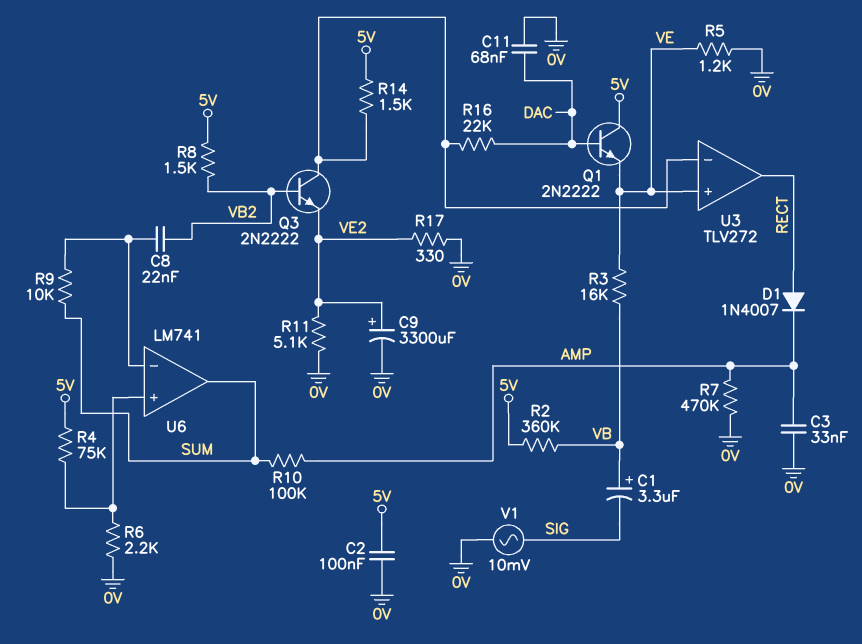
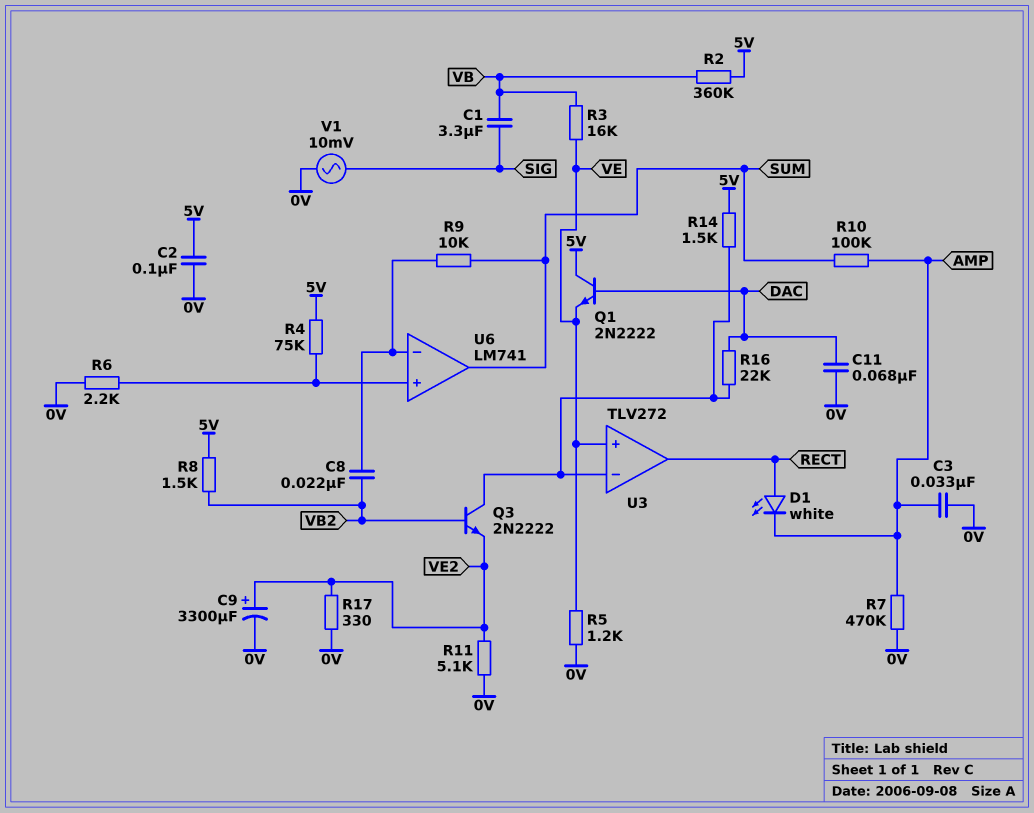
C1: 3.3uF (plus VB, minus SIG) -> 3.3uF (SIG, VB)
D1: diode 1N4007 (A RECT, K AMP) -> LED white (A RECT, K AMP)

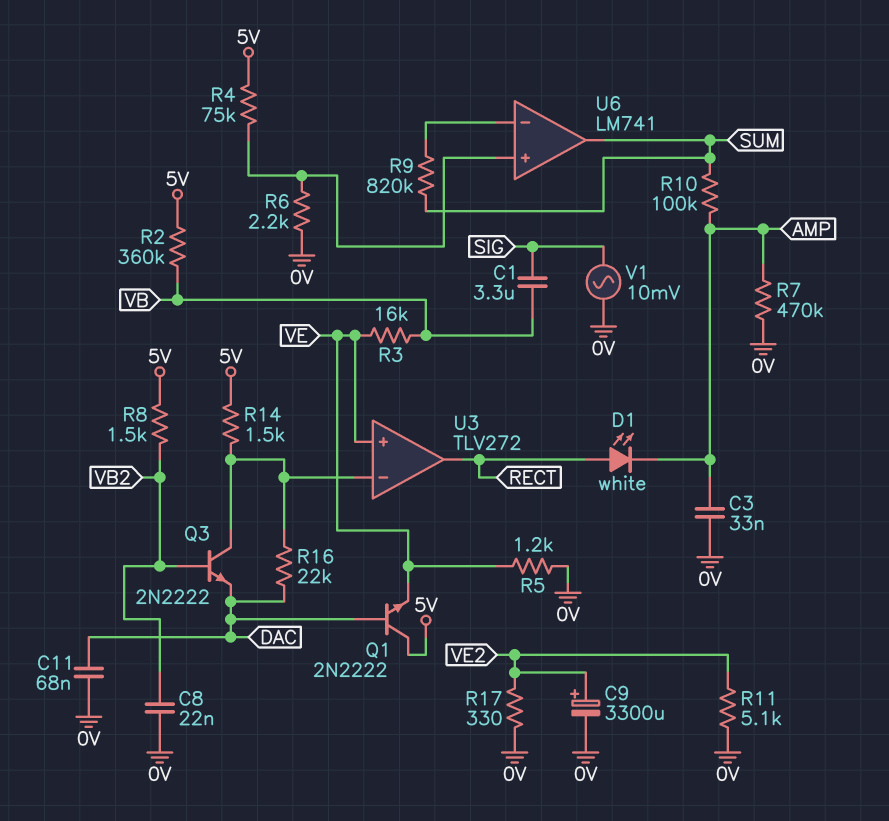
C2: 100nF (0V, 5V) -> none
C8: 22nF (U6/in-, VB2) -> 22nF (0V, VB2)
Q3: NPN 2N2222 (B VB2, C U3/in-, E VE2) -> NPN 2N2222 (B VB2, C U3/in-, E DAC)
R9: 10k (SUM, U6/in-) -> 820k (SUM, U6/in-)

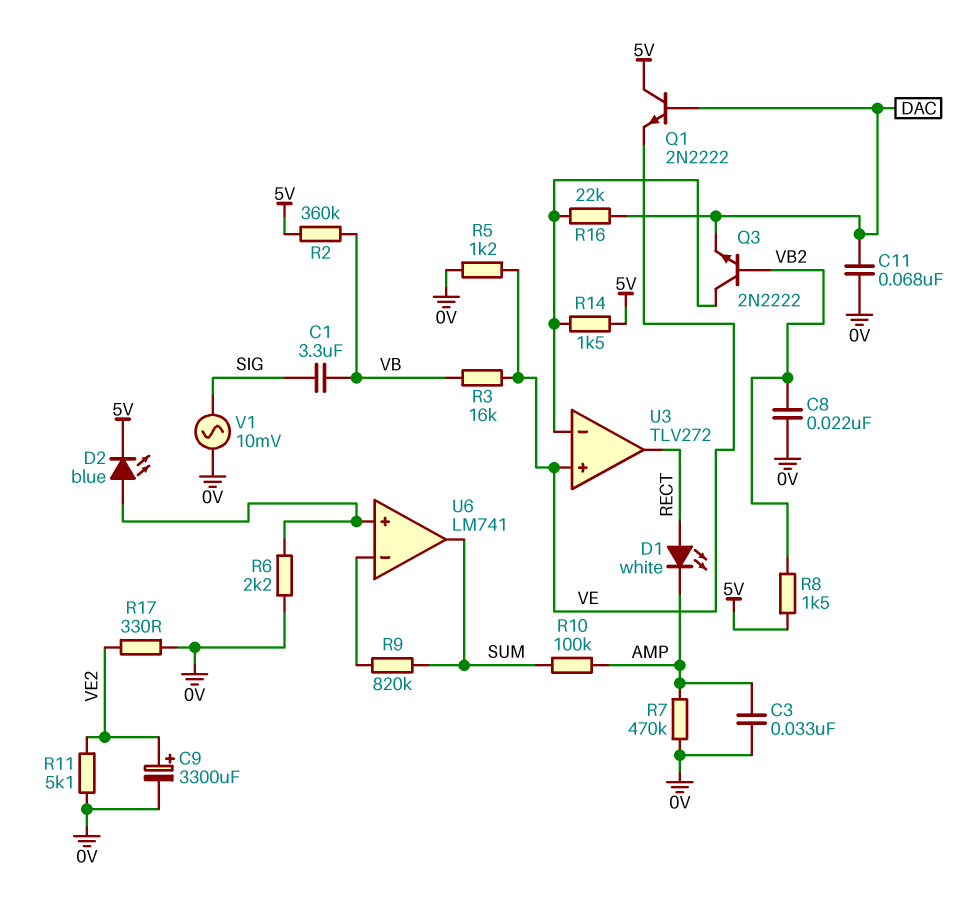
D2: none -> LED blue (A U6/in+, K 5V)
R4: 75k (5V, U6/in+) -> none

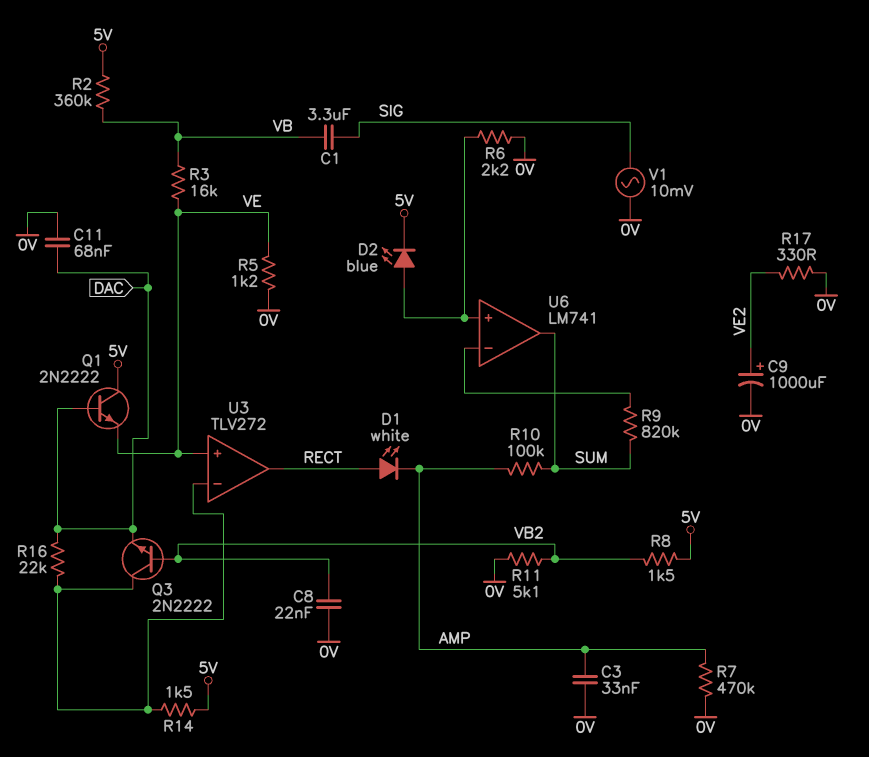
C9: 3300uF (plus VE2, minus 0V) -> 1000uF (plus VE2, minus 0V)
R11: 5.1k (0V, VE2) -> 5.1k (0V, VB2)

